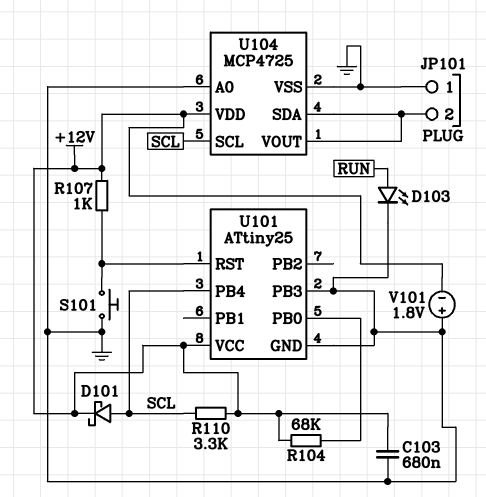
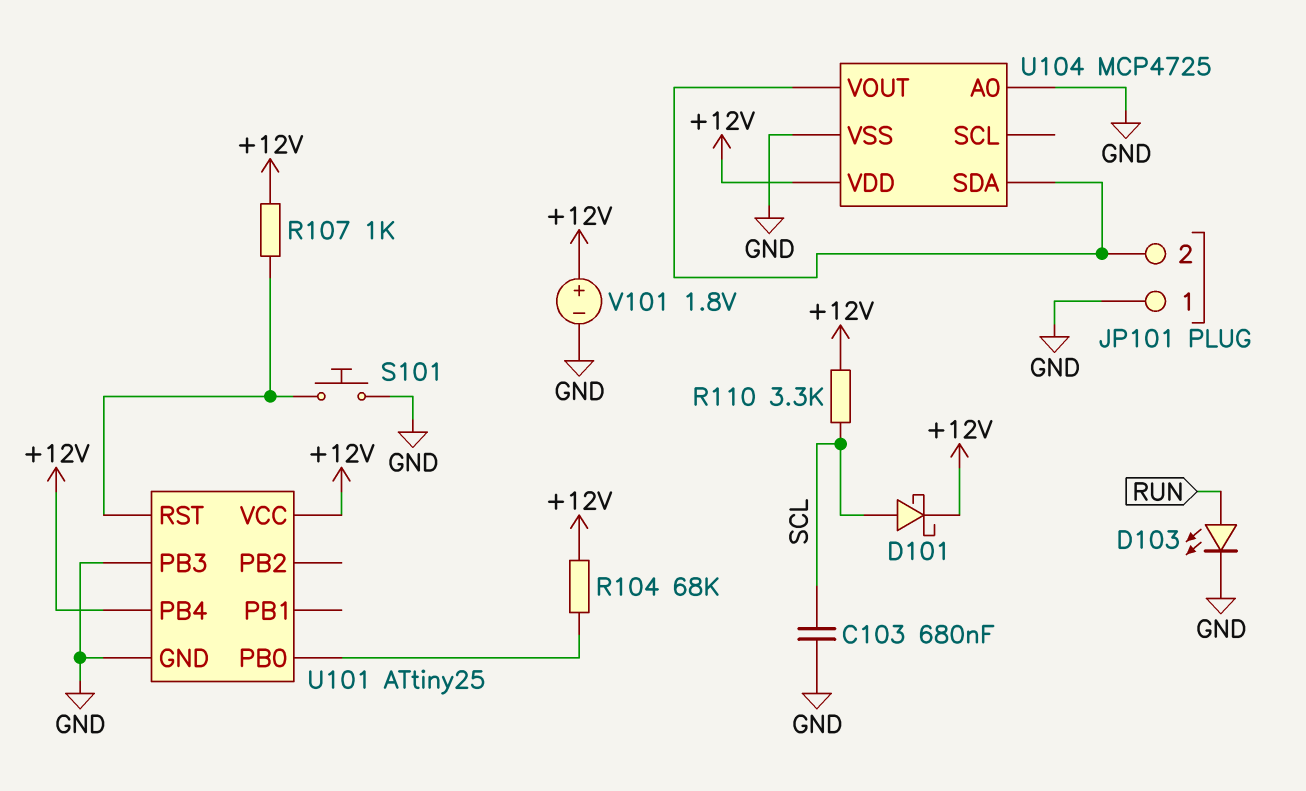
C103: 680nF (+12V, GND) -> 680nF (GND, SCL)
U101 pin PB4: SCL -> +12V
U104 pin SCL: SCL -> none
V101: 1.8V (plus GND, minus +12V) -> 1.8V (plus +12V, minus GND)

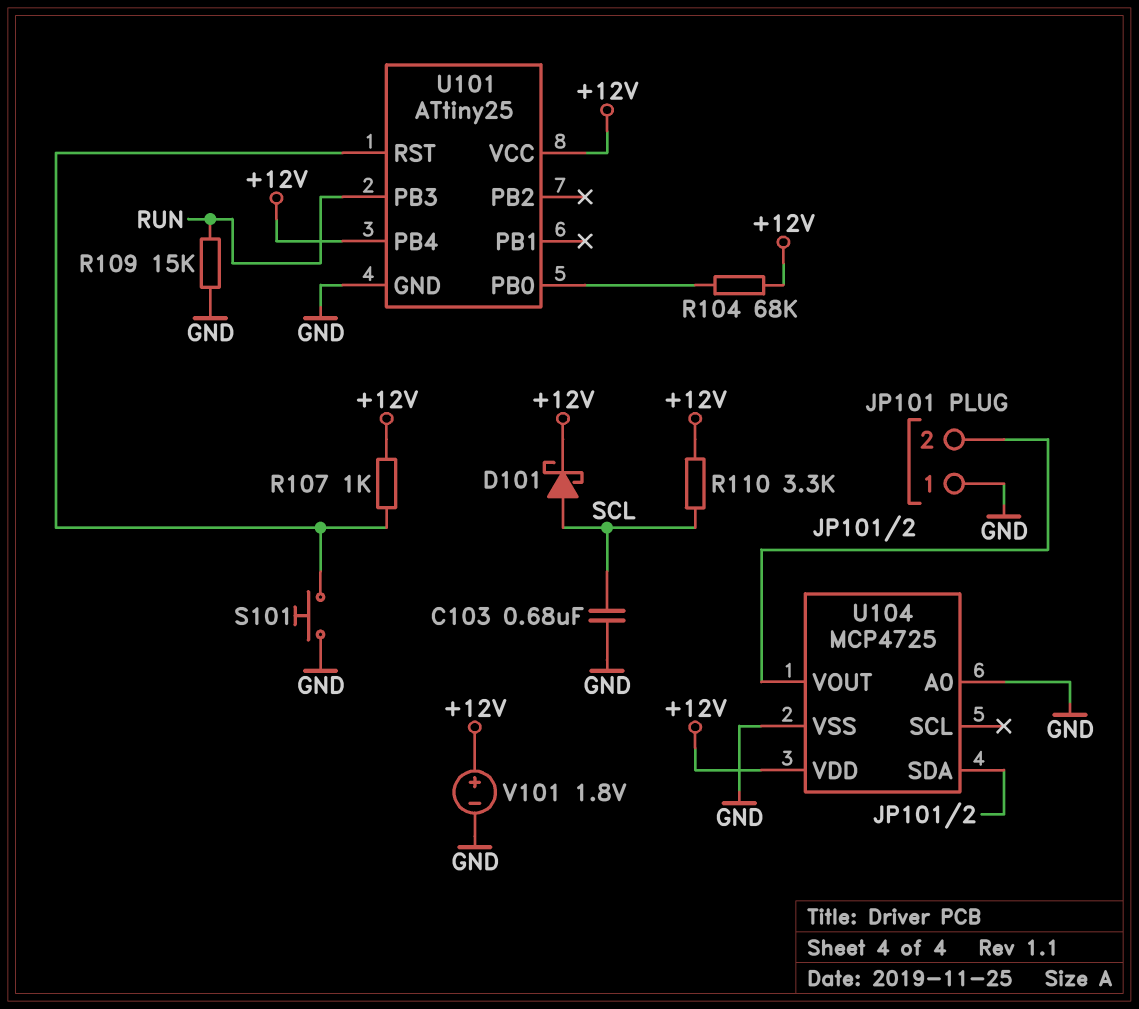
D103: LED (A RUN, K GND) -> none
R109: none -> 15k (GND, RUN)
U101 pin PB3: GND -> RUN

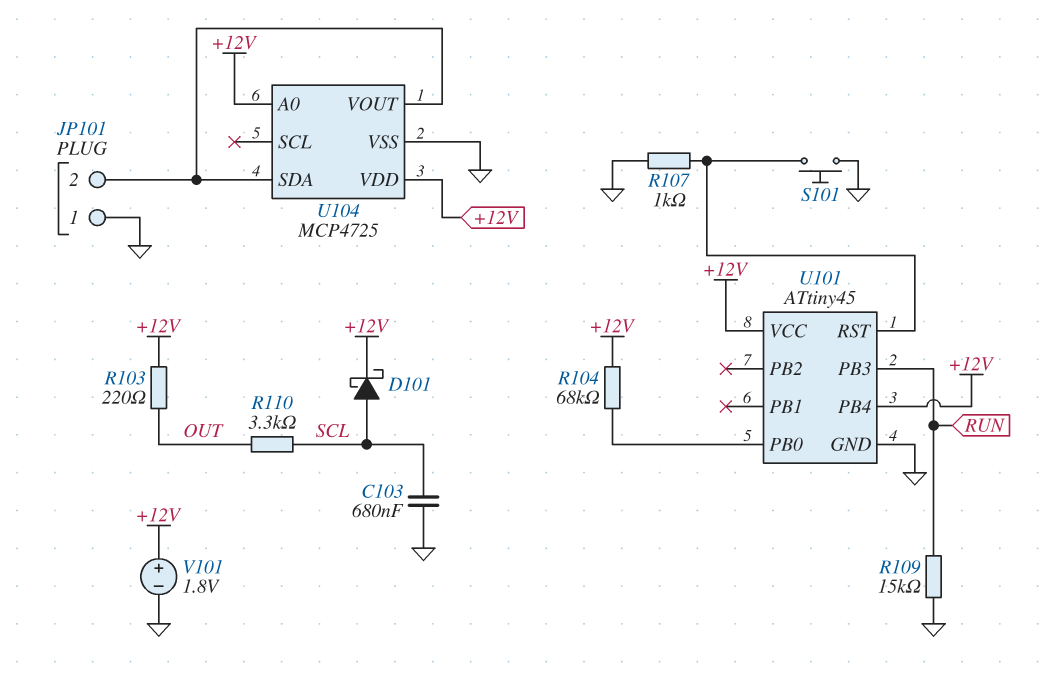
R103: none -> 220 (+12V, OUT)
R107: 1k (+12V, U101/RST) -> 1k (GND, U101/RST)
R110: 3.3k (+12V, SCL) -> 3.3k (OUT, SCL)
U101: ATtiny25 -> ATtiny45
U104 pin A0: GND -> +12V

